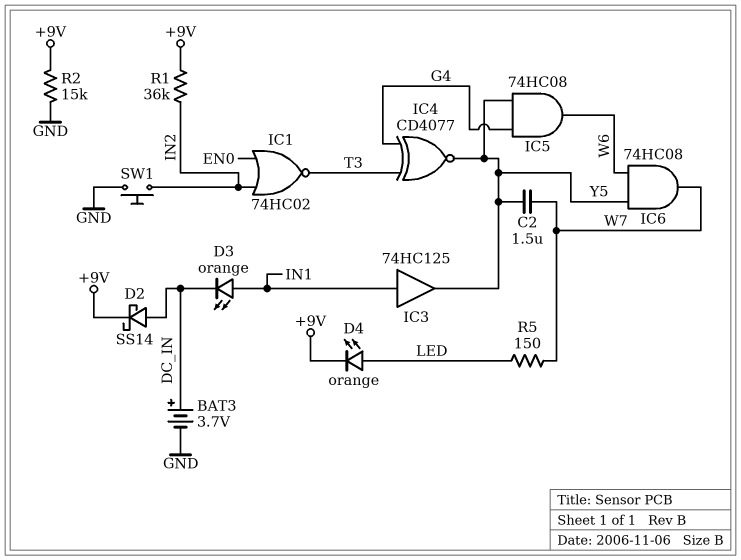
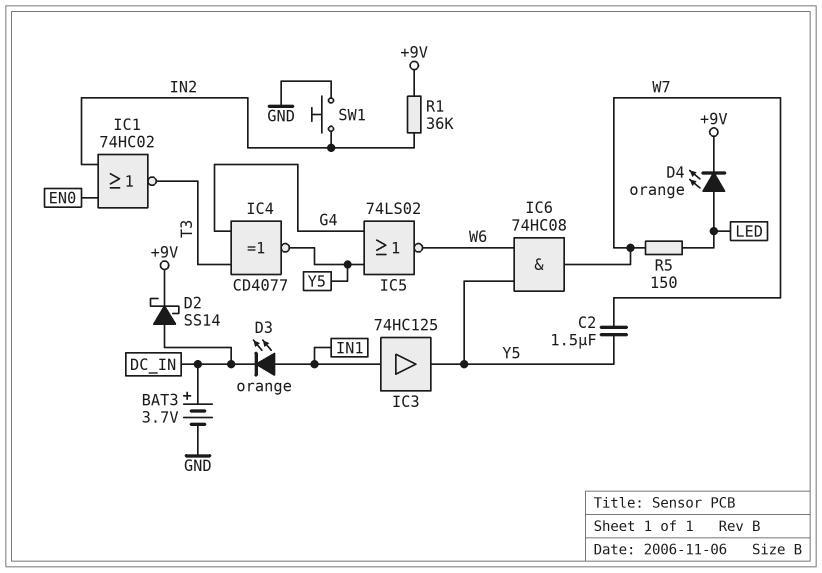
IC5: AND 74HC08 (in G4, in Y5, out W6) -> NOR 74LS02 (in G4, in Y5, out W6)
R2: 15k (+9V, GND) -> none

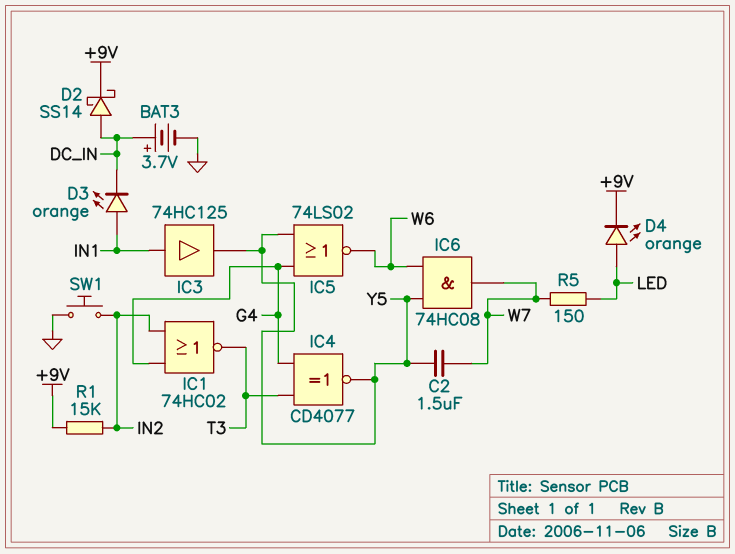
IC1: NOR 74HC02 (in EN0, in IN2, out T3) -> NOR 74HC02 (in G4, in IN2, out T3)
R1: 36k (+9V, IN2) -> 15k (+9V, IN2)

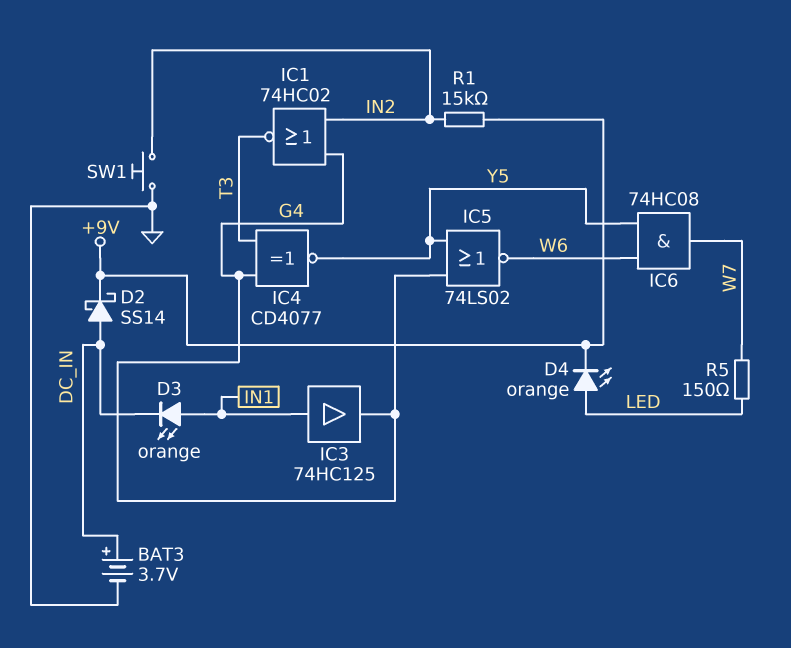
C2: 1.5uF (W7, Y5) -> none
IC3: buffer 74HC125 (in IN1, out Y5) -> buffer 74HC125 (in IN1, out G4)

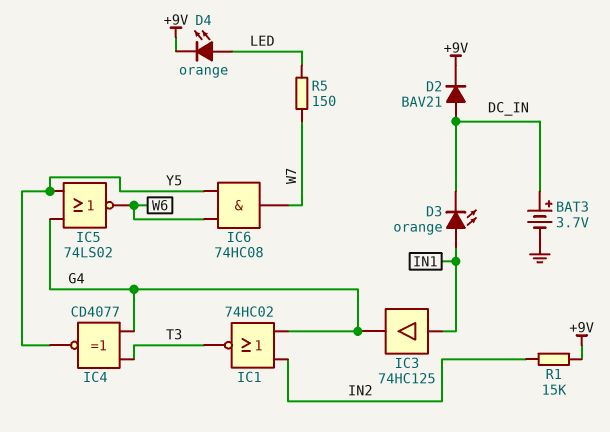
D2: schottky SS14 (A DC_IN, K +9V) -> diode BAV21 (A DC_IN, K +9V)
SW1: button (GND, IN2) -> none

